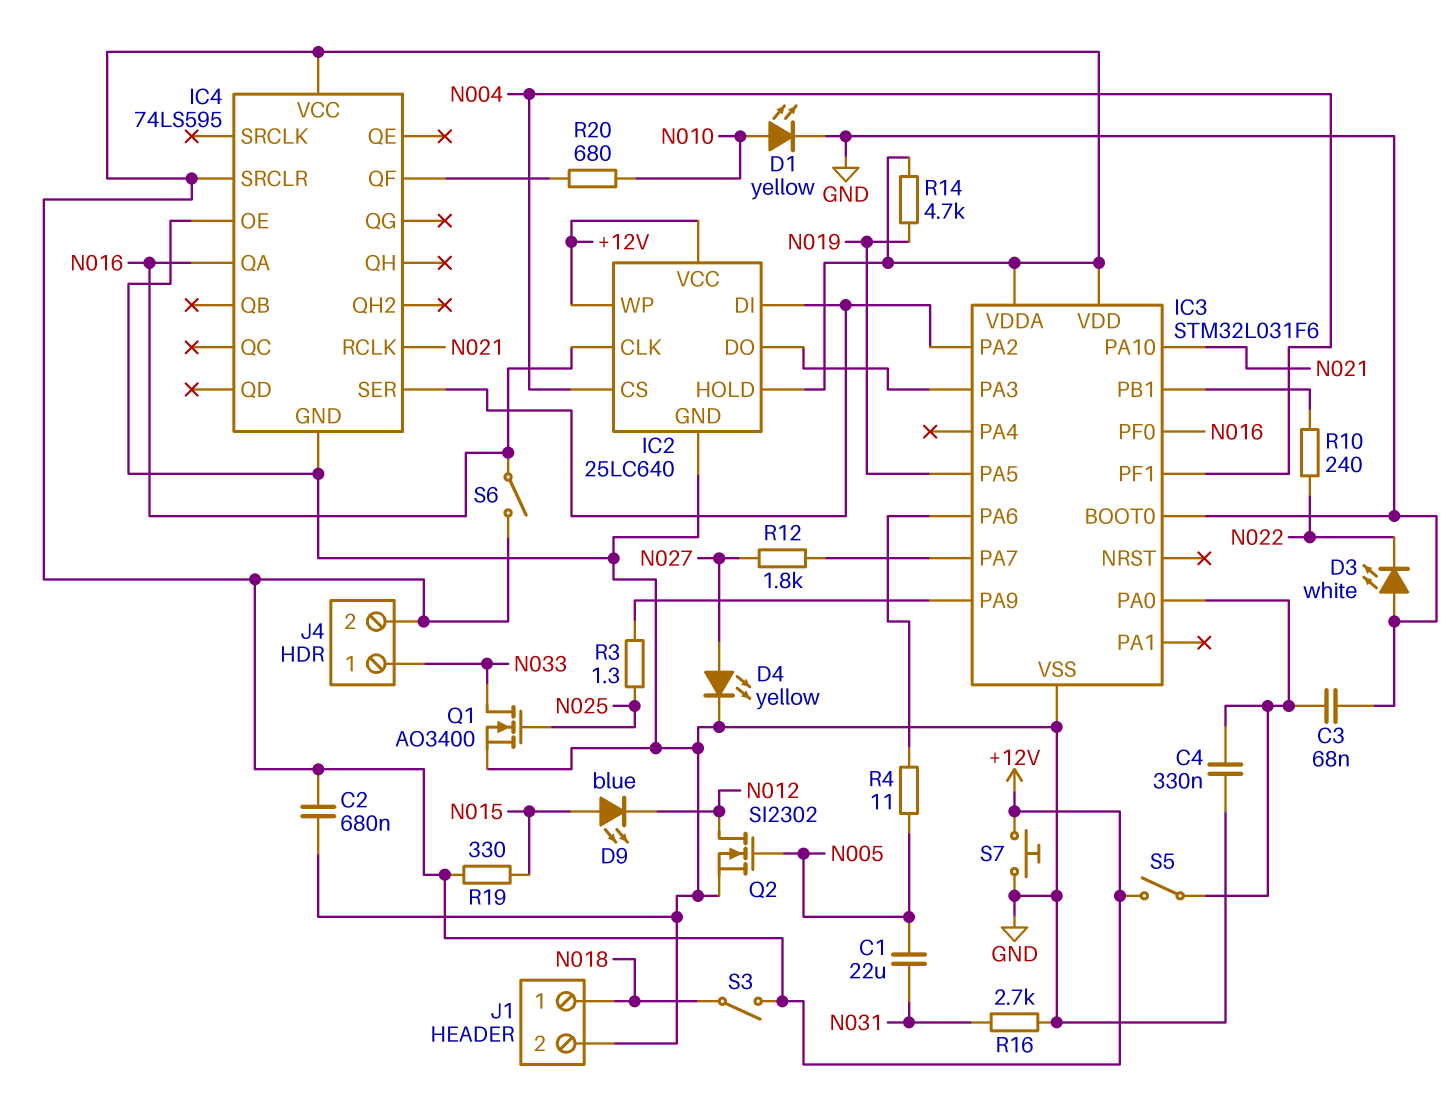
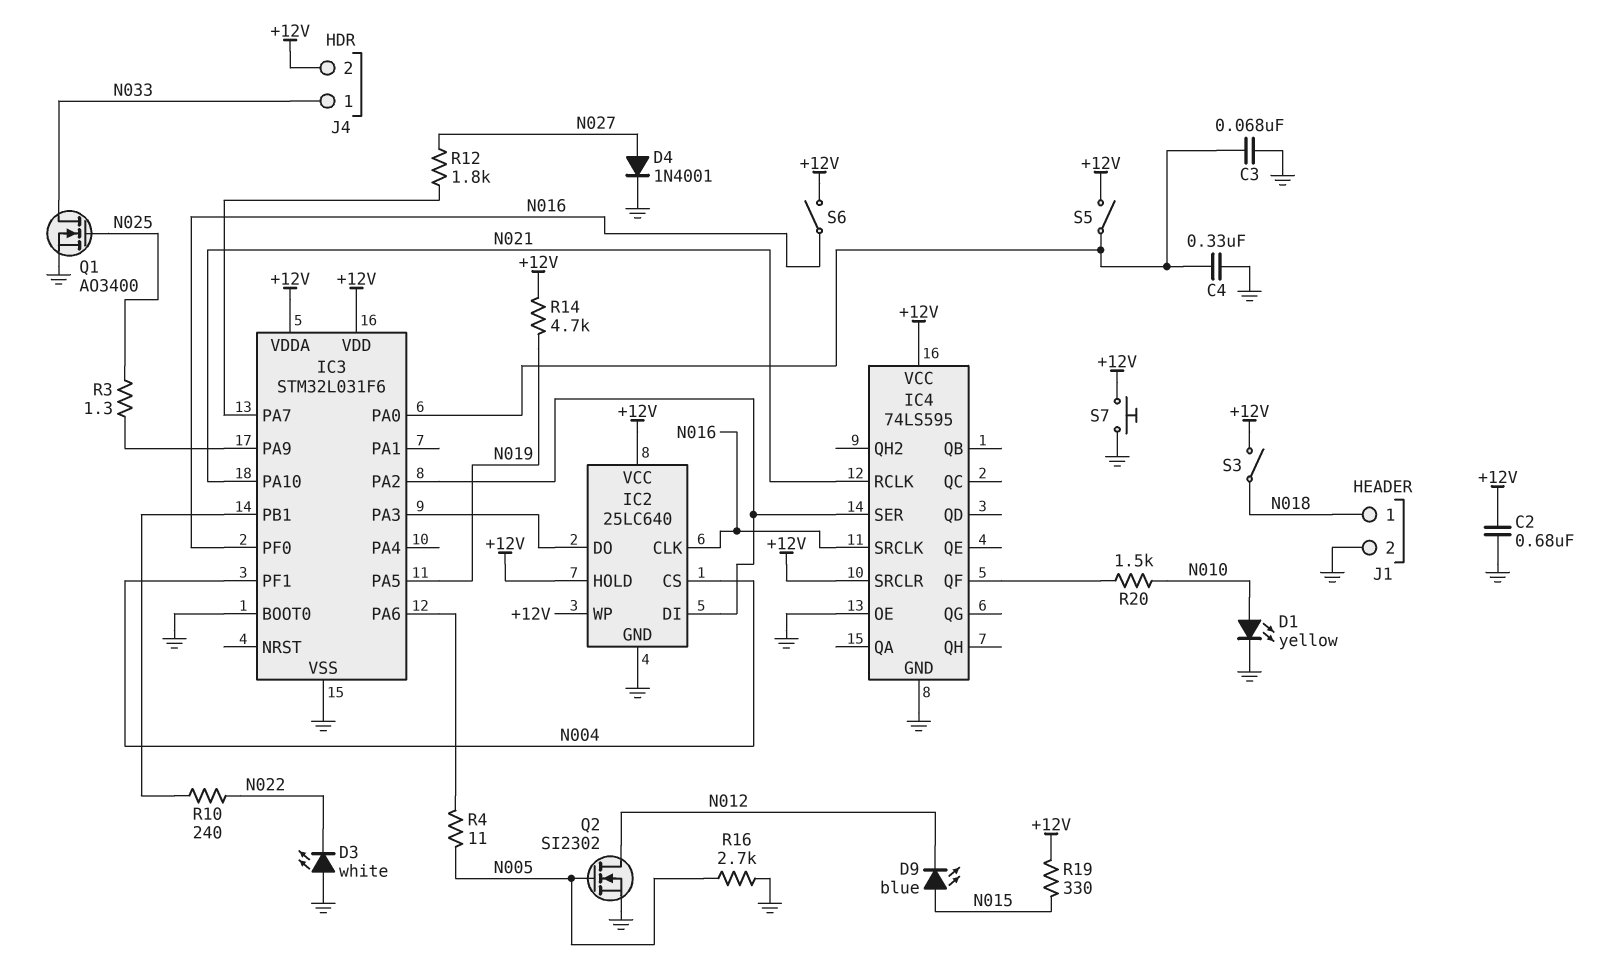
C1: 22uF (N005, N031) -> none
D4: LED yellow (A N027, K GND) -> diode 1N4001 (A N027, K GND)
IC4 pin QA: N016 -> none
IC4 pin SRCLK: none -> N016
R16: 2.7k (GND, N031) -> 2.7k (GND, N005)
R20: 680 (IC4/QF, N010) -> 1.5k (IC4/QF, N010)

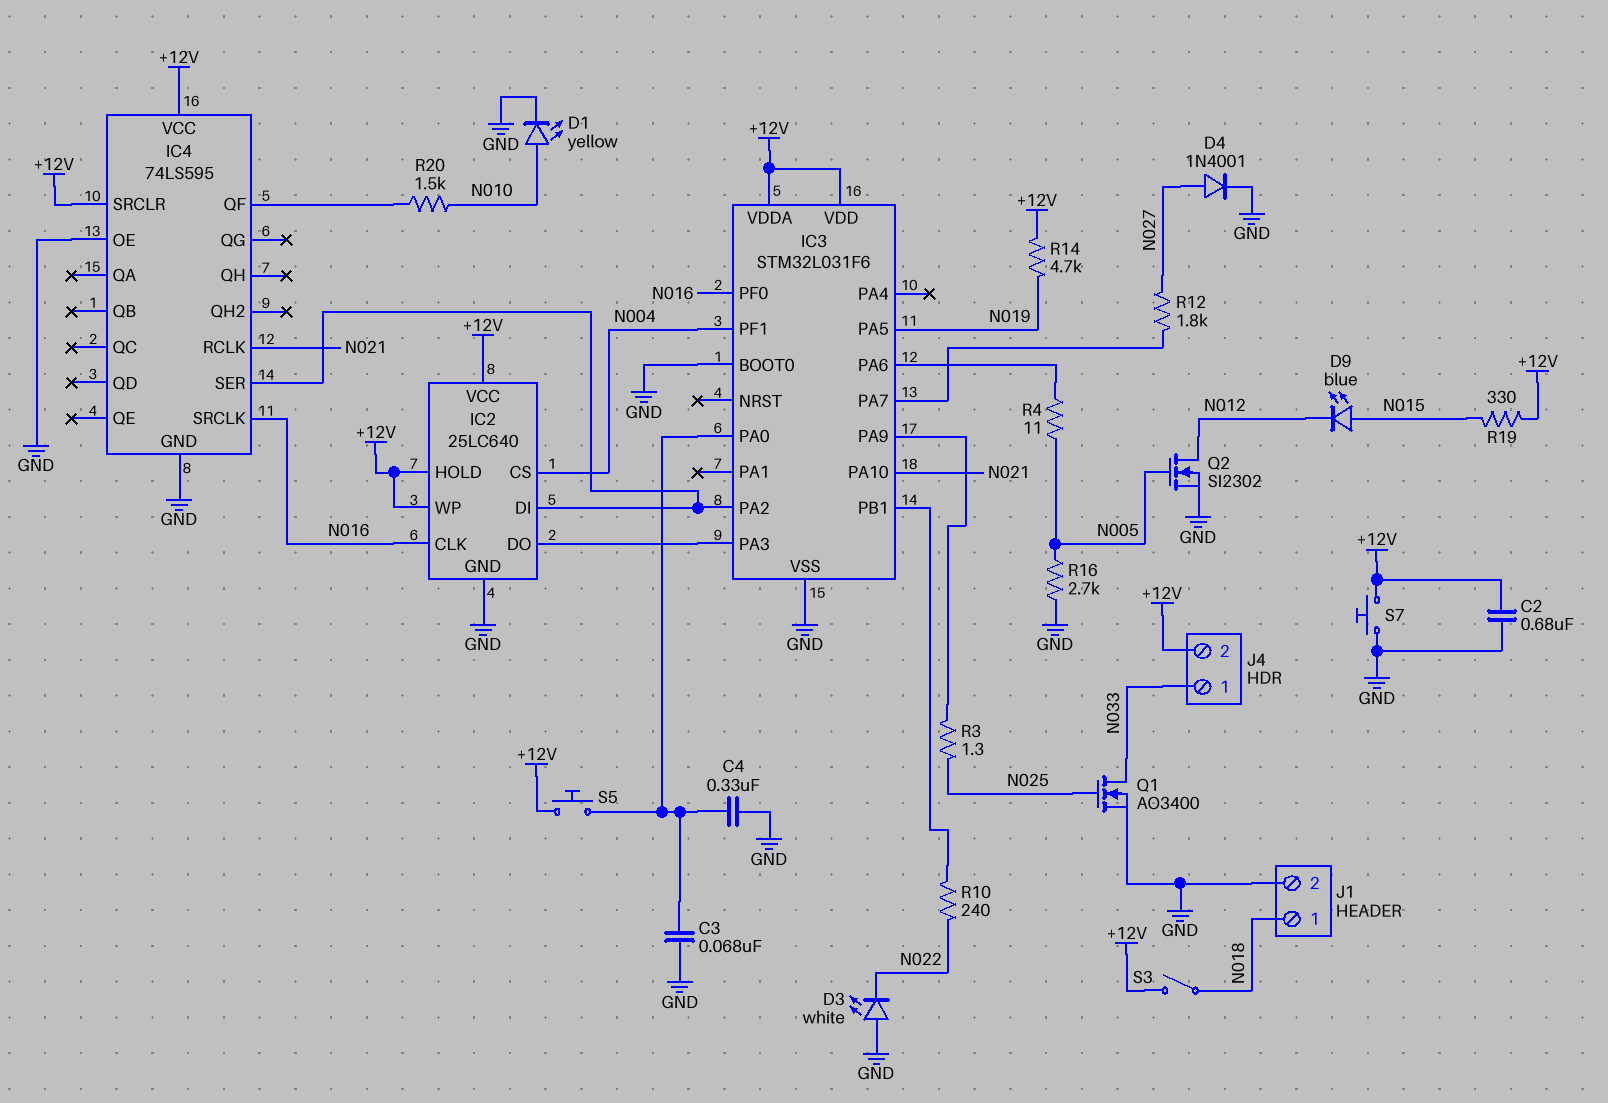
S5: switch (+12V, IC3/PA0) -> button (+12V, IC3/PA0)
S6: switch (+12V, N016) -> none

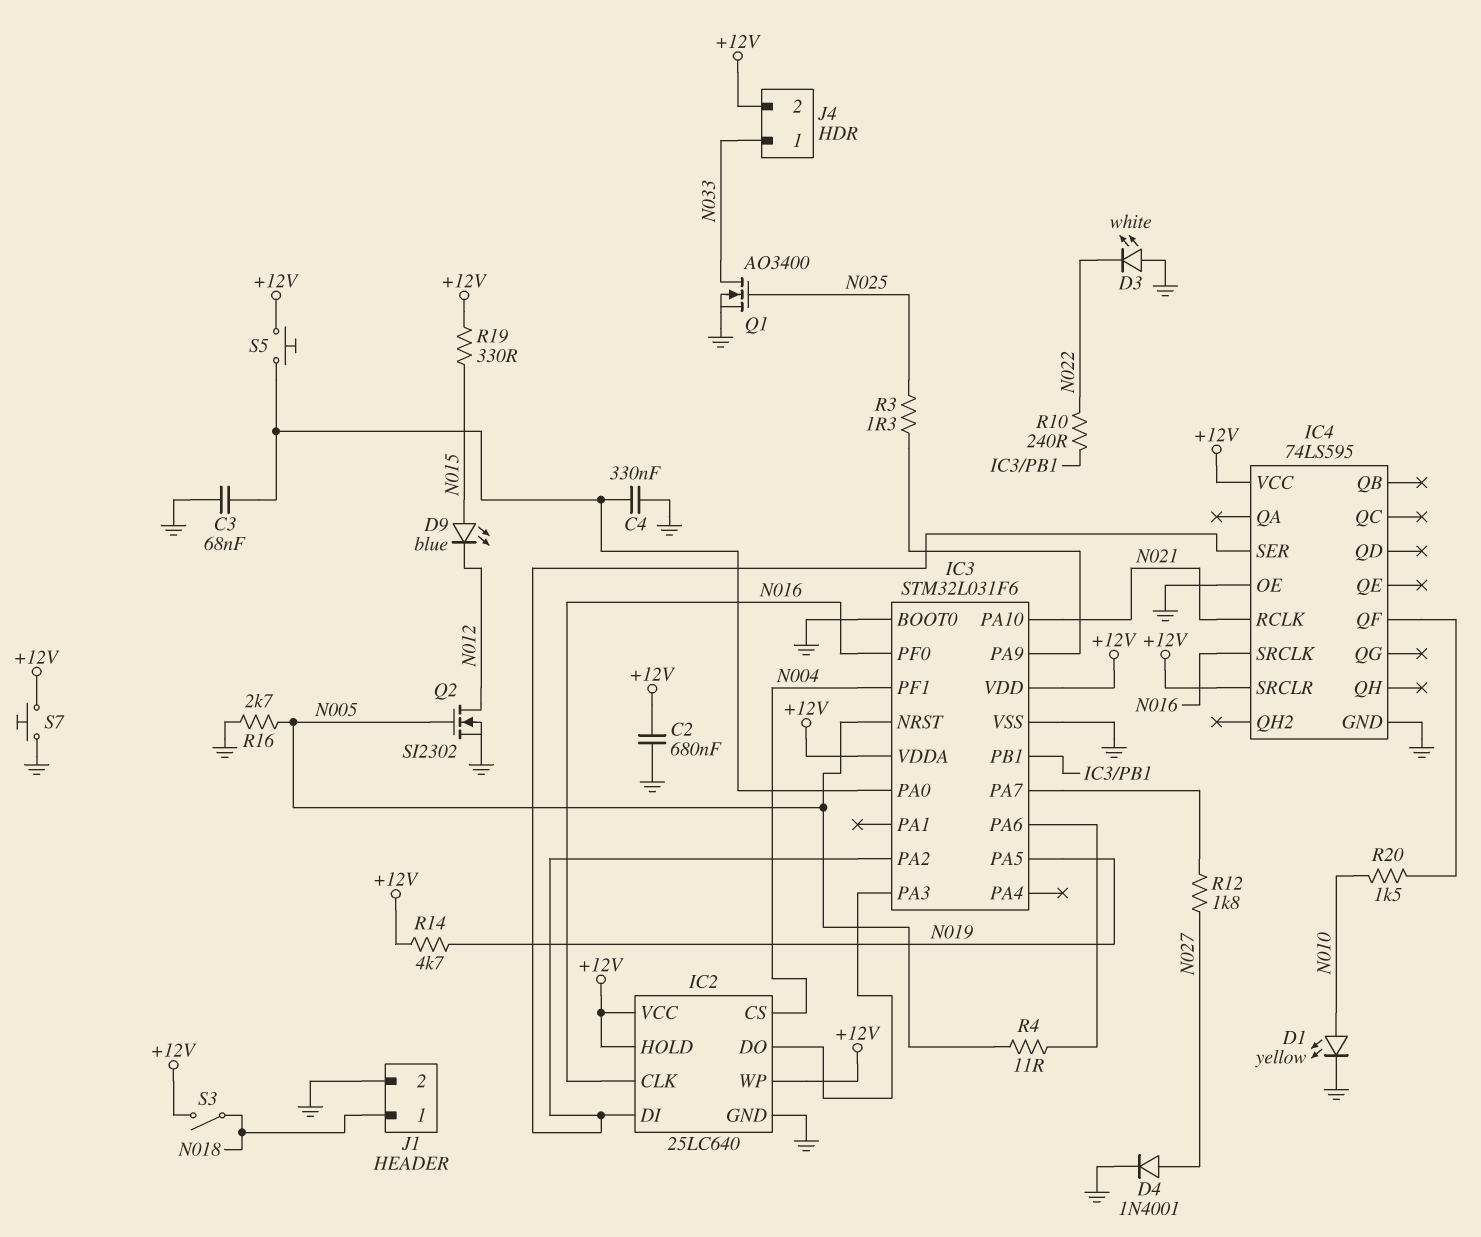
IC3 pin NRST: none -> N005

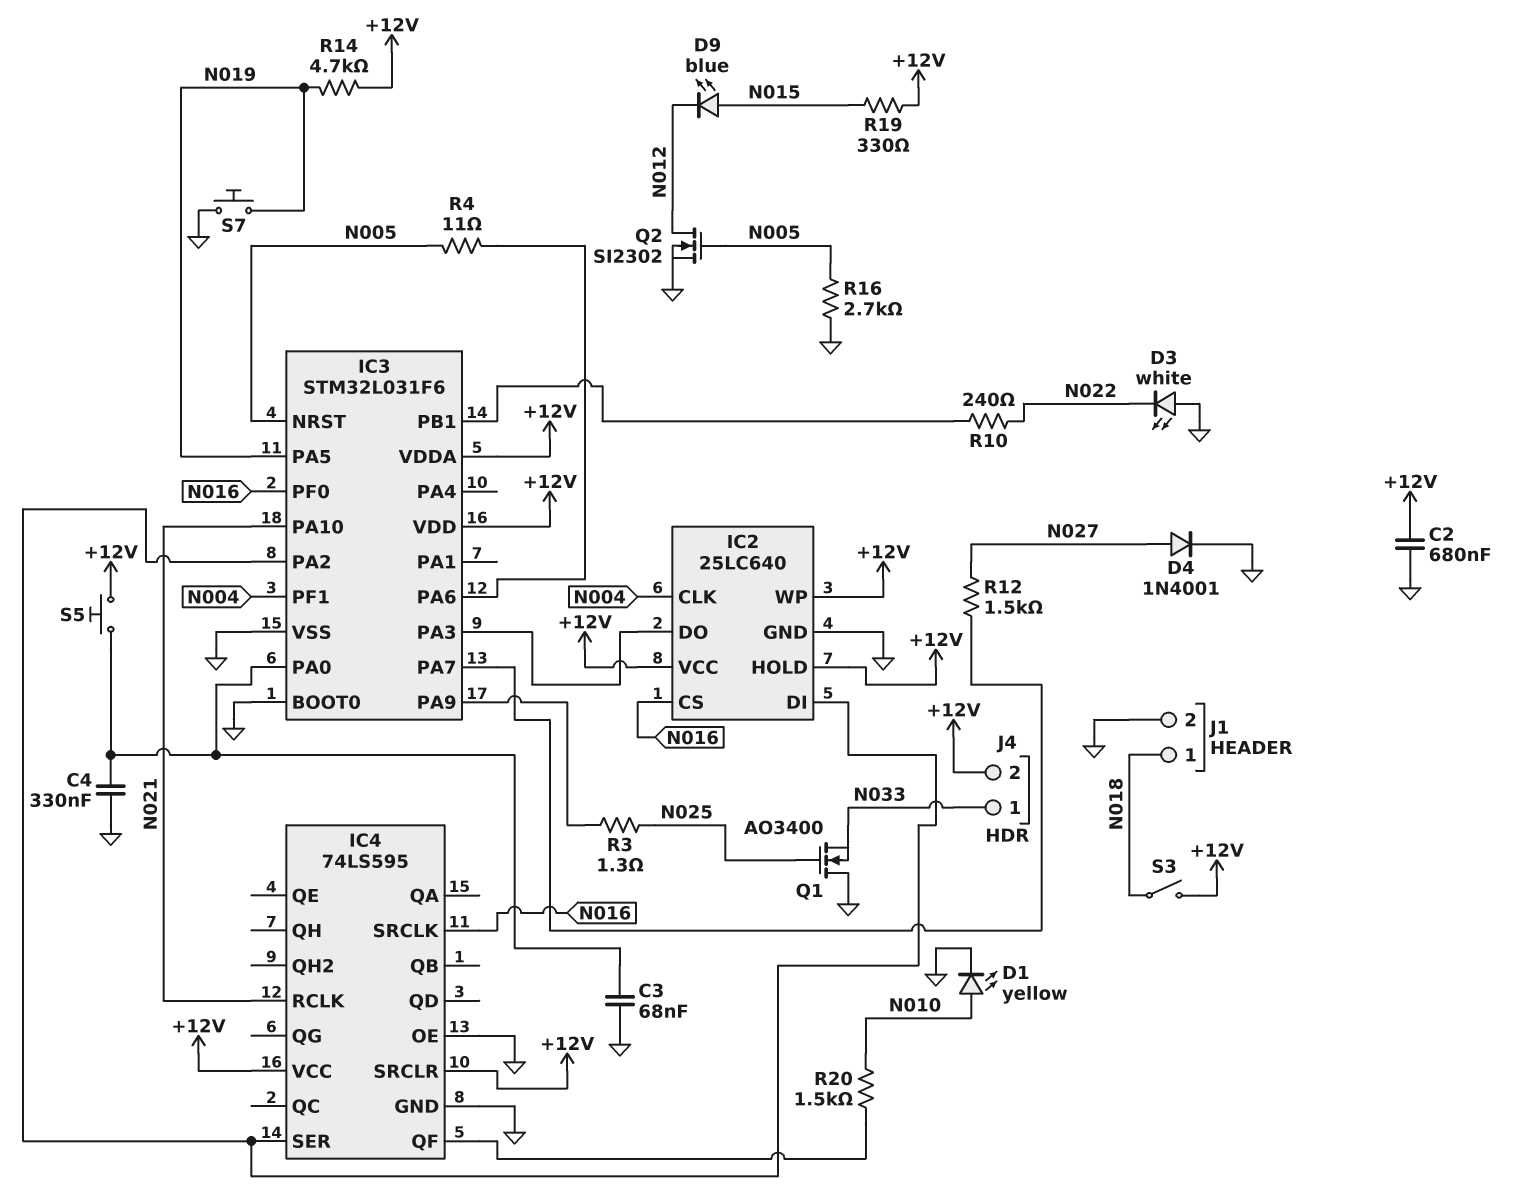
IC2 pin CLK: N016 -> N004
IC2 pin CS: N004 -> N016
Q1: NMOS AO3400 (G N025, D N033, S GND) -> NMOS AO3400 (G N025, D GND, S N033)
R12: 1.8k (IC3/PA7, N027) -> 1.5k (IC3/PA7, N027)
S7: button (+12V, GND) -> button (GND, N019)

